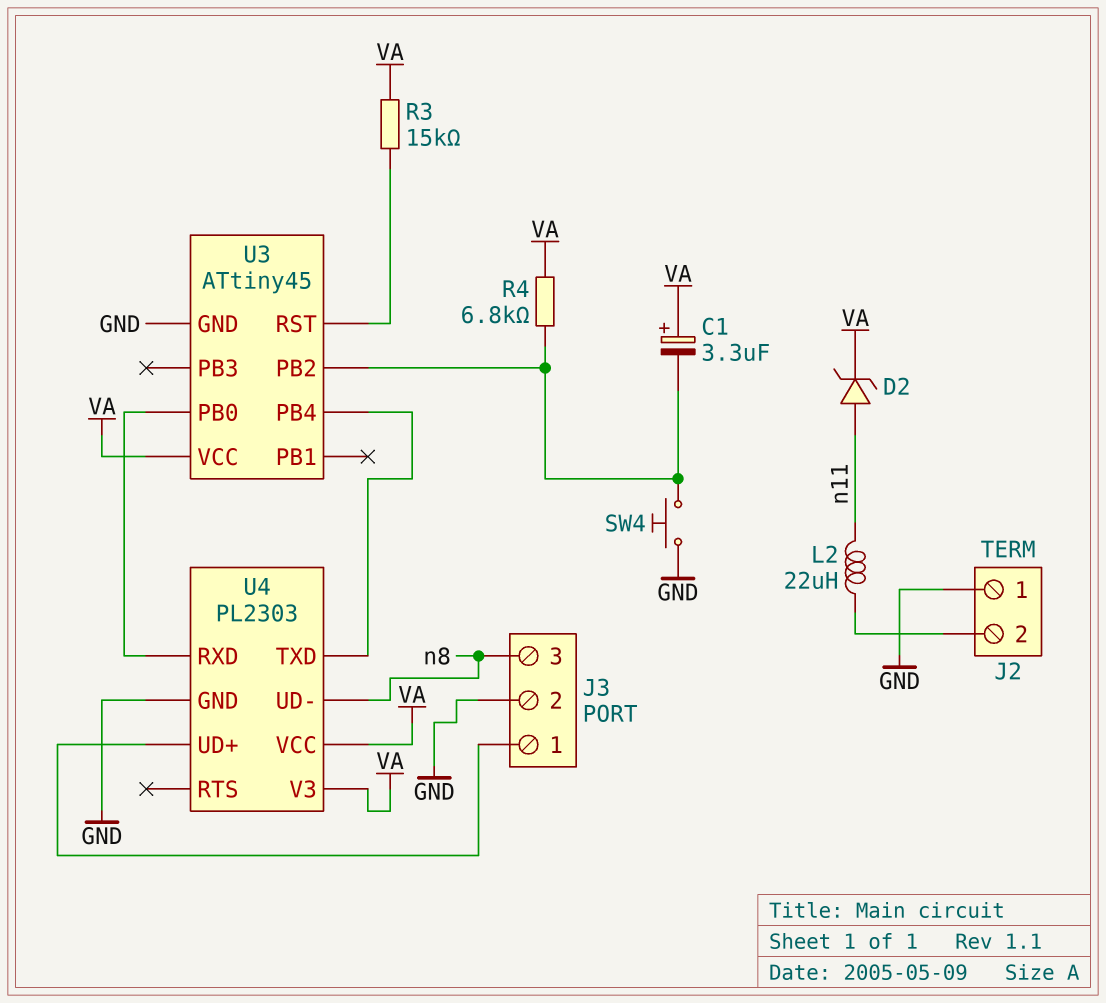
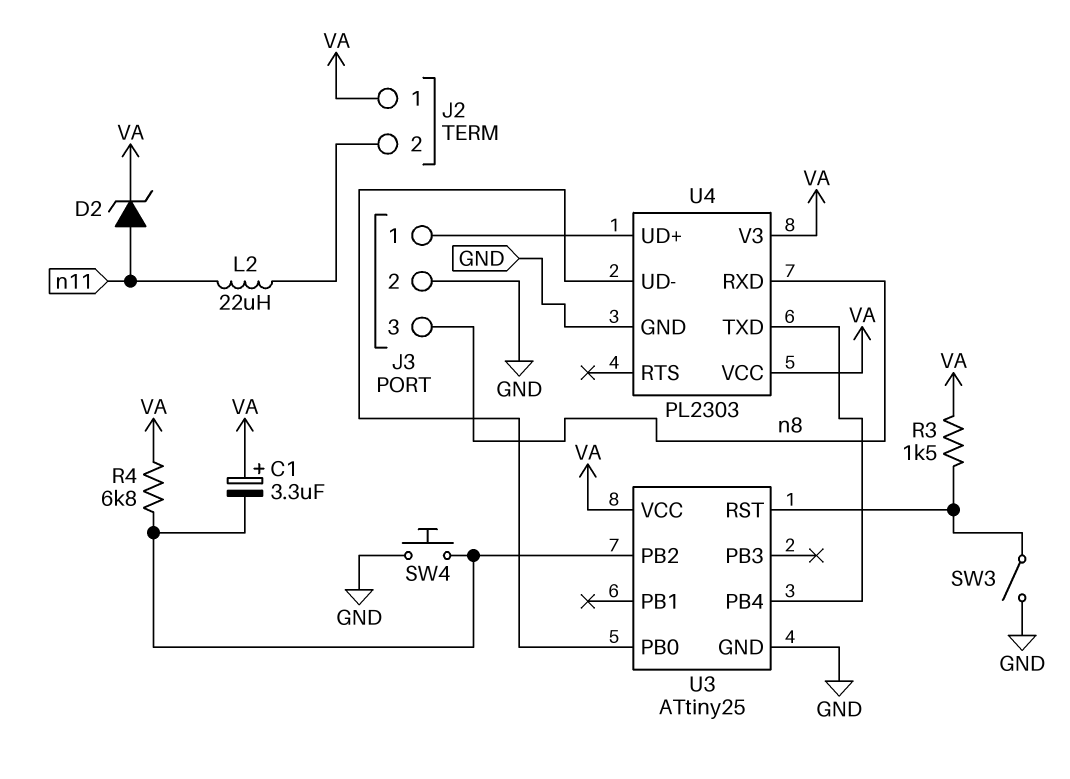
J2 pin 1: GND -> VA
R3: 15k (U3/RST, VA) -> 1.5k (U3/RST, VA)
SW3: none -> switch (GND, U3/RST)
U3: ATtiny45 -> ATtiny25
U4 pin RXD: U3/PB0 -> n8
U4 pin UD-: n8 -> U3/PB0

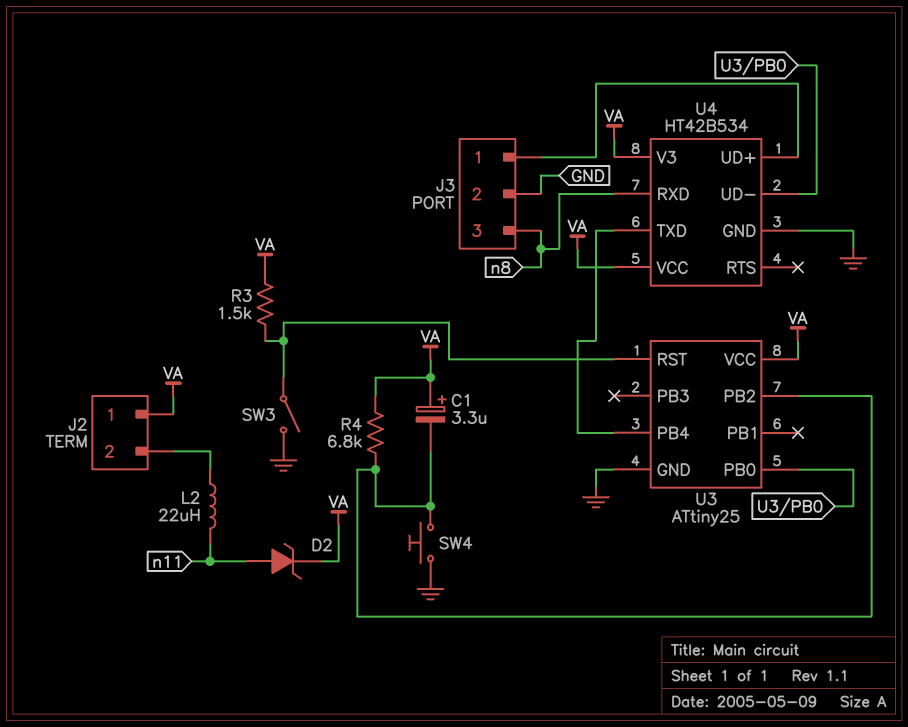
U4: PL2303 -> HT42B534

